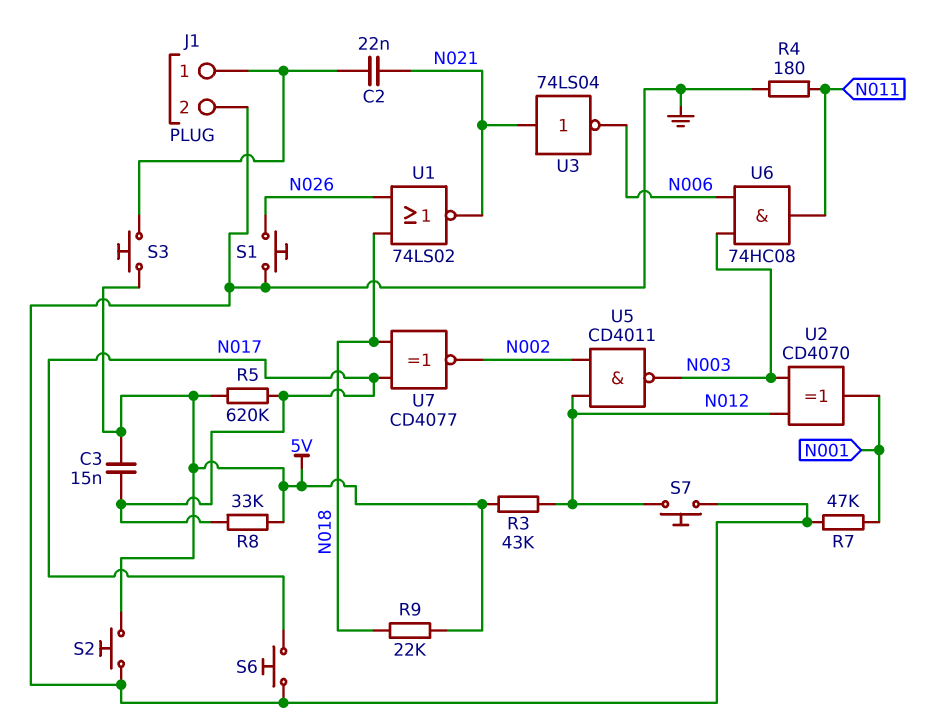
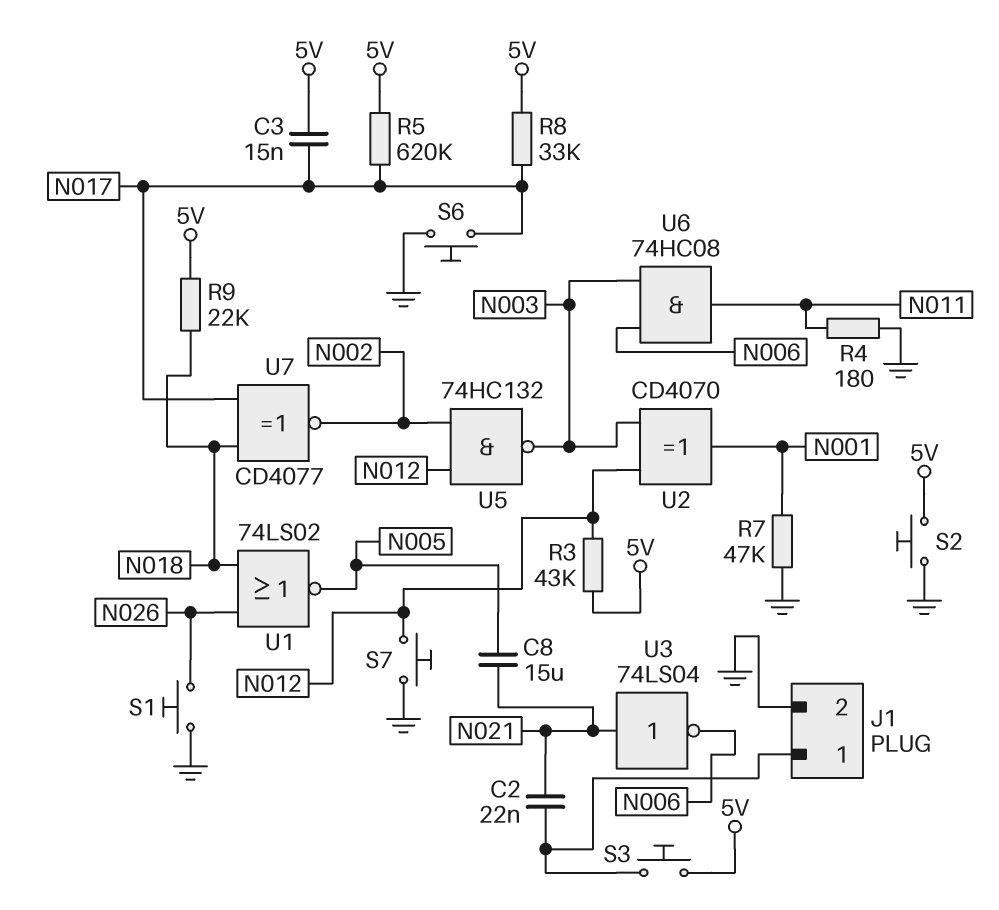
C8: none -> 15uF (N005, N021)
U1: NOR 74LS02 (in N018, in N026, out N021) -> NOR 74LS02 (in N018, in N026, out N005)
U5: NAND CD4011 (in N002, in N012, out N003) -> NAND 74HC132 (in N002, in N012, out N003)

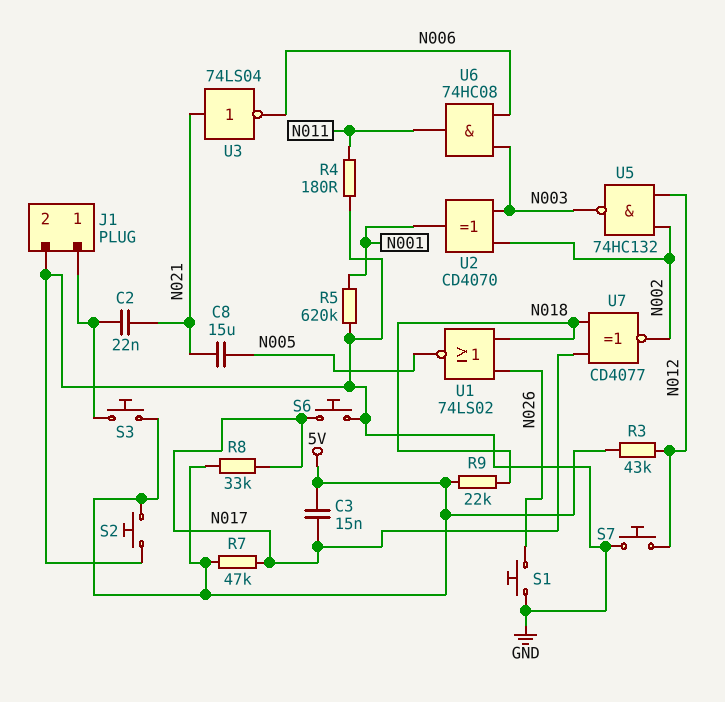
R5: 620k (5V, N017) -> 620k (GND, N001)
R7: 47k (GND, N001) -> 47k (5V, N017)
U2: XOR CD4070 (in N003, in N012, out N001) -> XOR CD4070 (in N002, in N003, out N001)

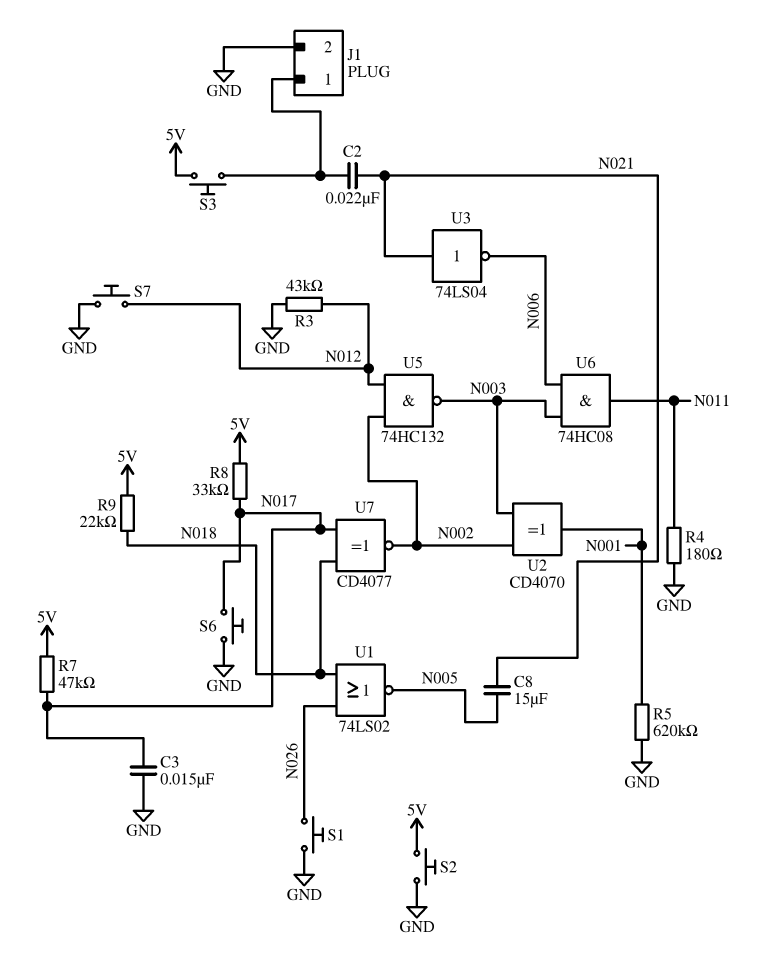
C3: 15nF (5V, N017) -> 15nF (GND, N017)
R3: 43k (5V, N012) -> 43k (GND, N012)

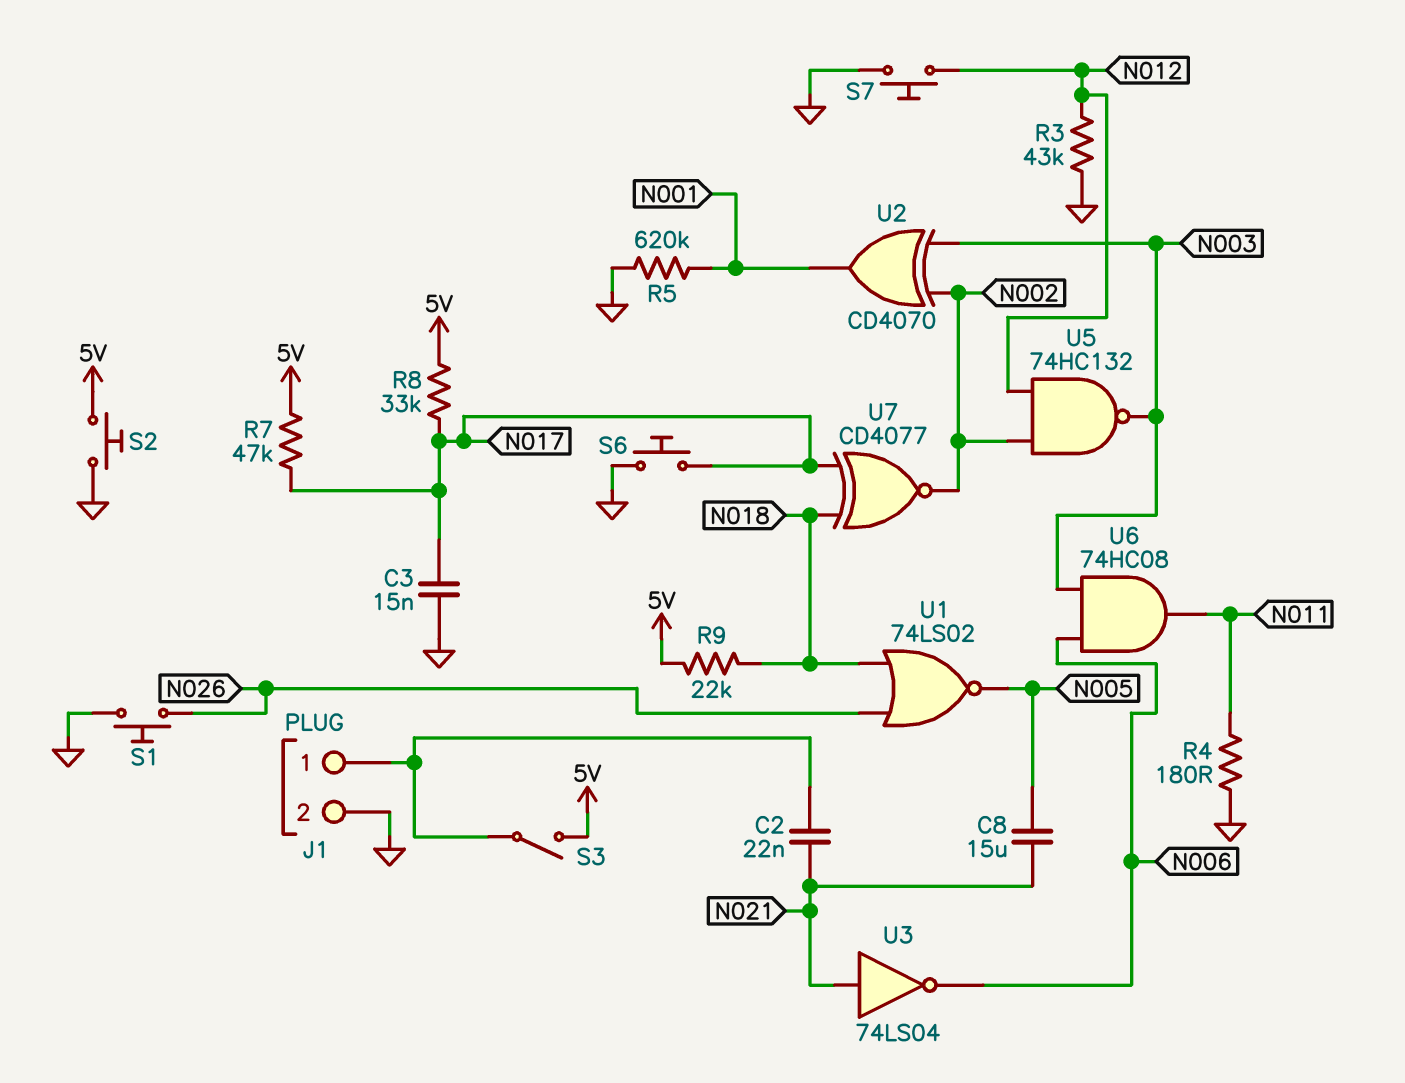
S3: button (5V, J1/1) -> switch (5V, J1/1)

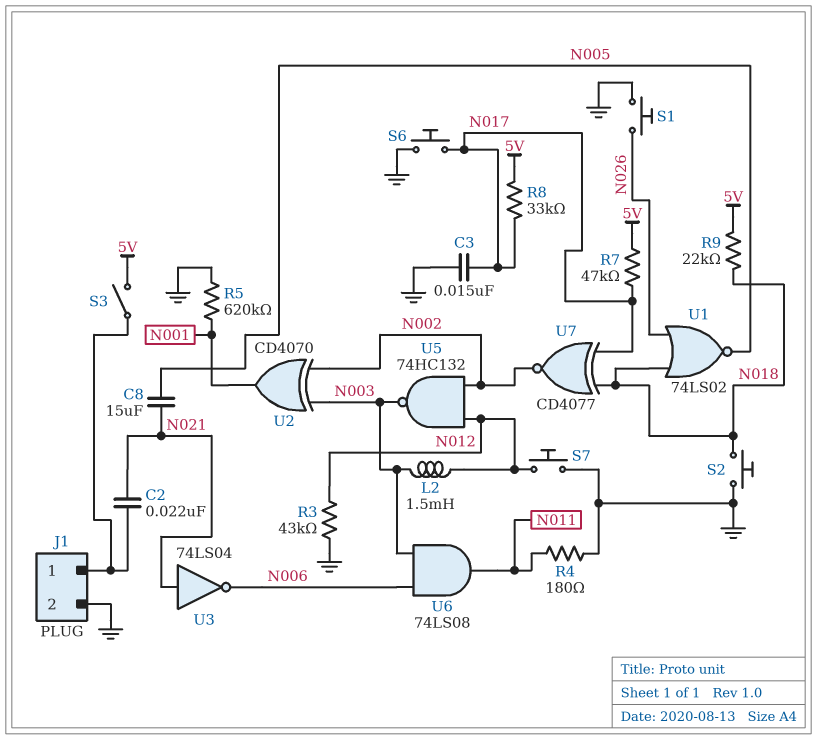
L2: none -> 1.5mH (N003, N012)
S2: button (5V, GND) -> button (GND, N018)
U6: AND 74HC08 (in N003, in N006, out N011) -> AND 74LS08 (in N003, in N006, out N011)

